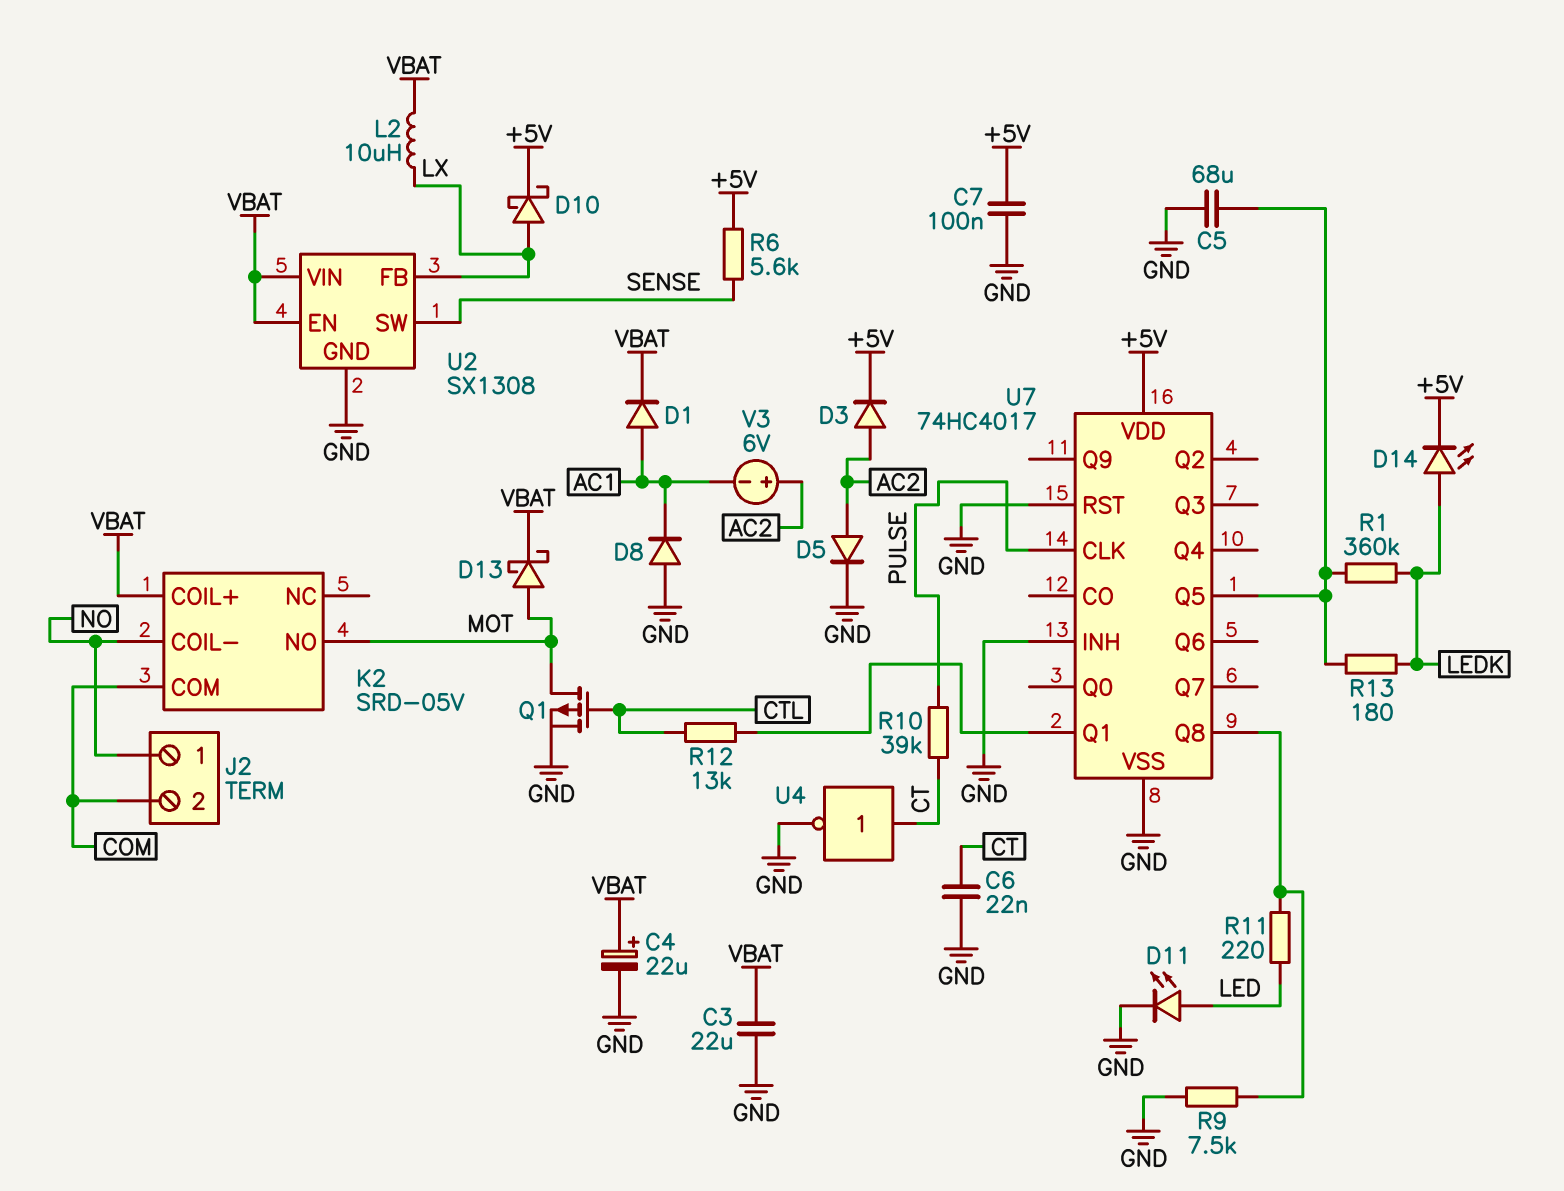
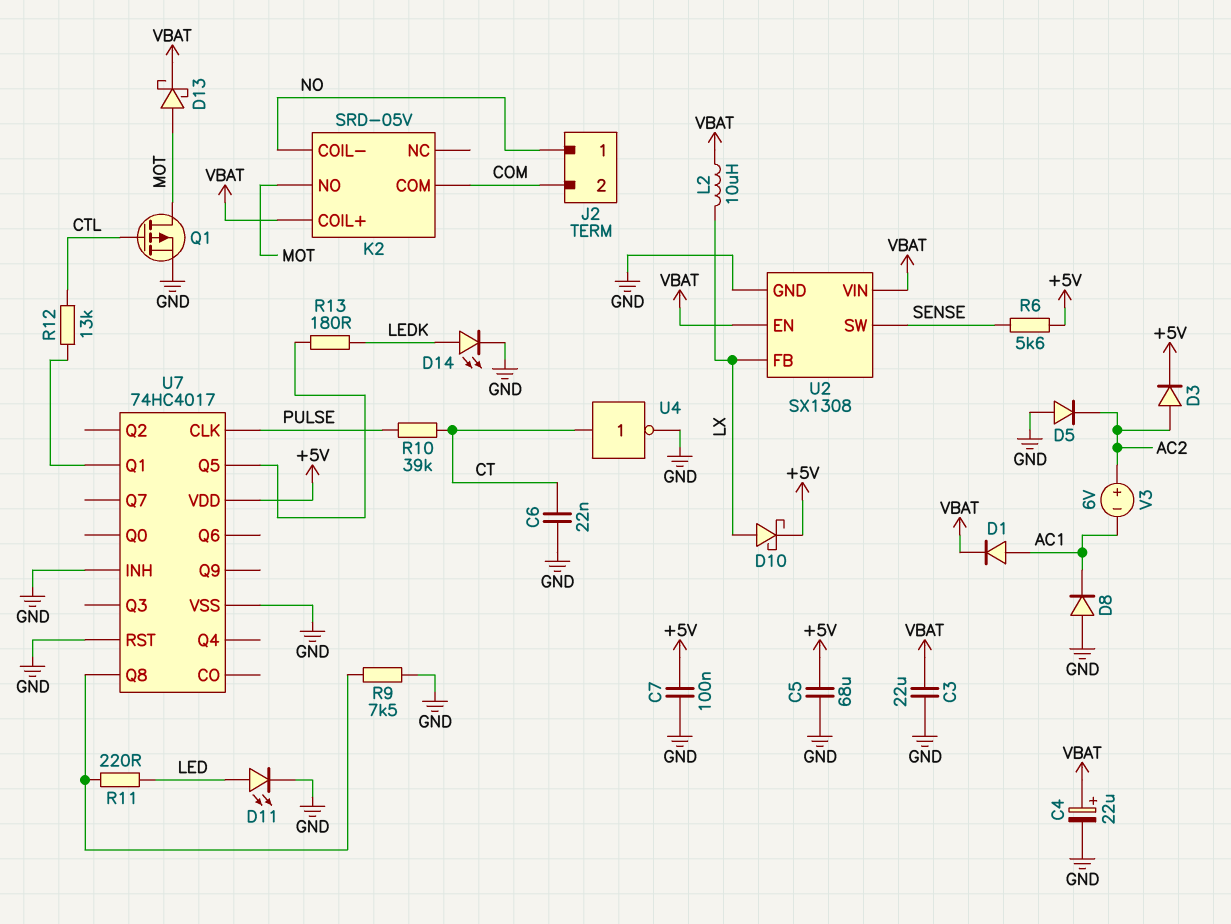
C5: 68uF (GND, U7/Q5) -> 68uF (+5V, GND)
D5: diode (A AC2, K GND) -> diode (A GND, K AC2)
D14: LED (A LEDK, K +5V) -> LED (A LEDK, K GND)
R1: 360k (LEDK, U7/Q5) -> none

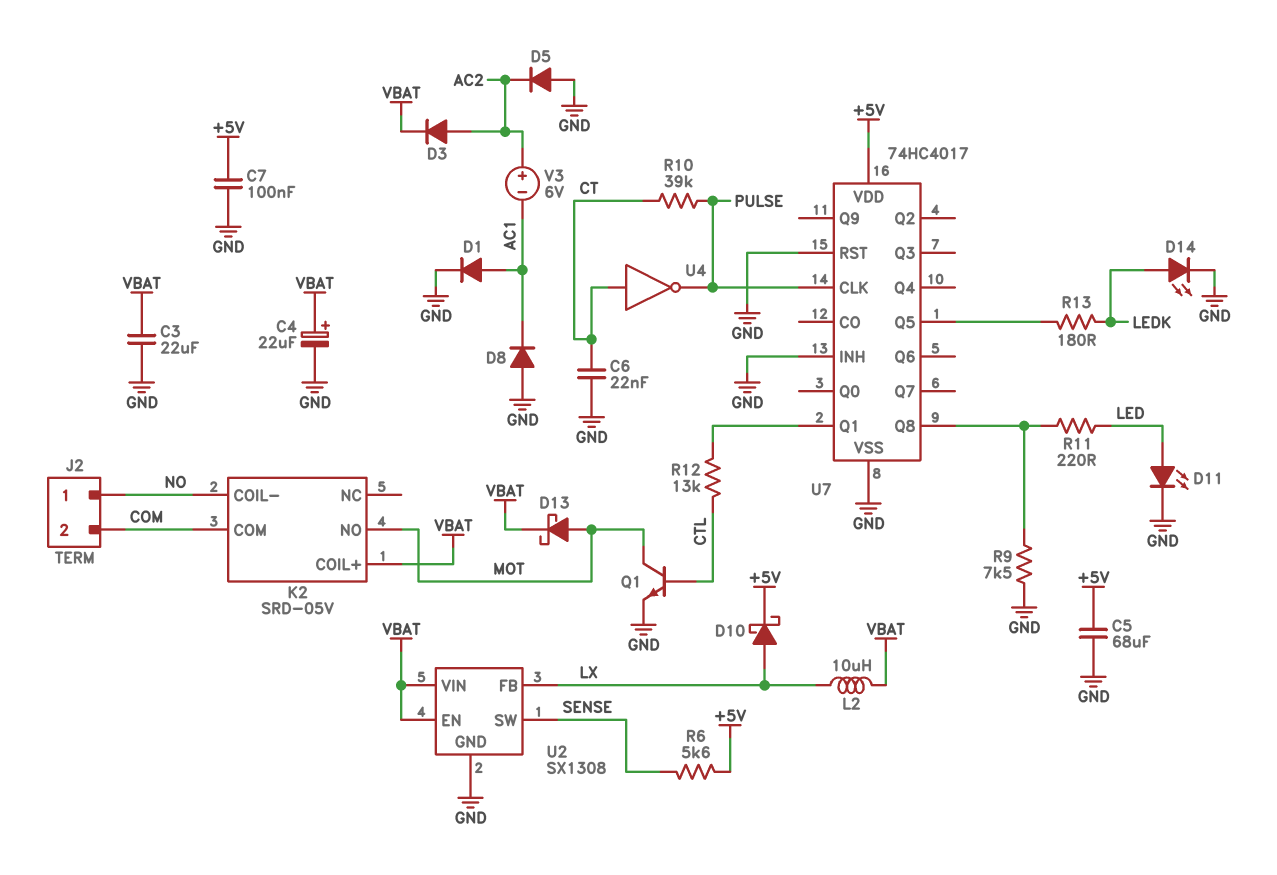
D1: diode (A AC1, K VBAT) -> diode (A AC1, K GND)
D3: diode (A AC2, K +5V) -> diode (A AC2, K VBAT)
Q1: PMOS (G CTL, D MOT, S GND) -> NPN (B CTL, C MOT, E GND)
U4: NOT (in CT, out GND) -> NOT (in CT, out PULSE)

